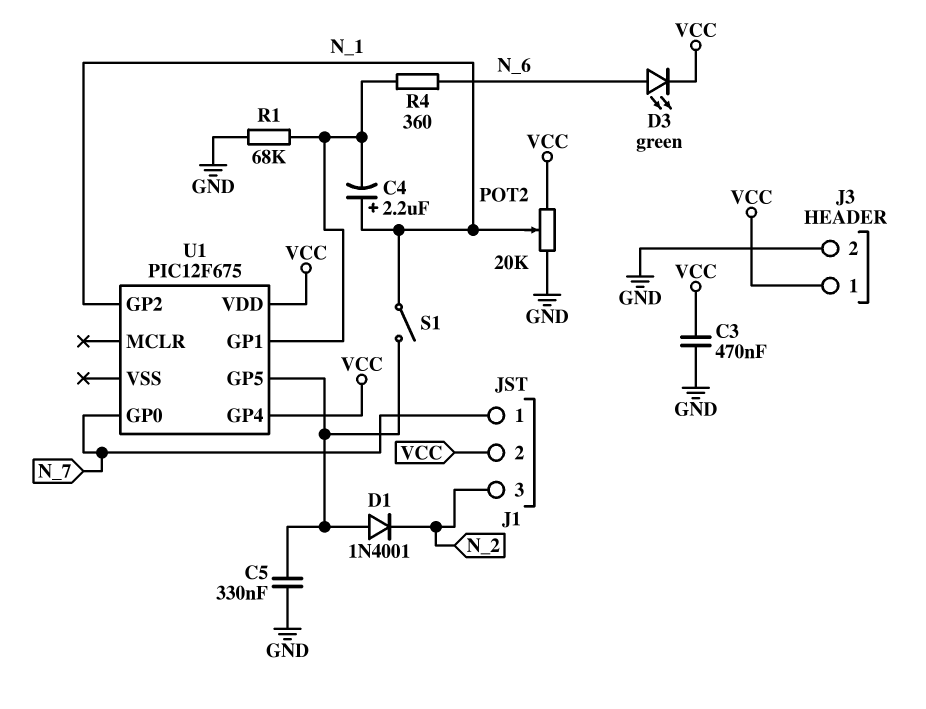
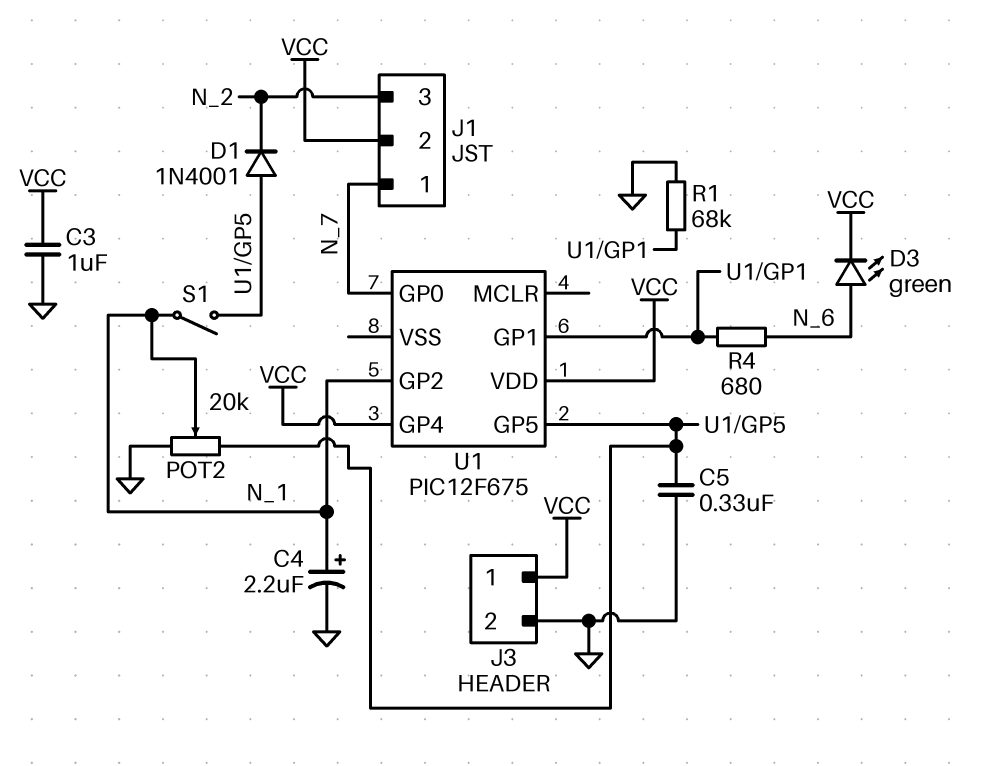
C3: 470nF (GND, VCC) -> 1uF (GND, VCC)
C4: 2.2uF (plus N_1, minus U1/GP1) -> 2.2uF (plus N_1, minus GND)
POT2: 20k (GND, VCC, wiper N_1) -> 20k (GND, U1/GP5, wiper N_1)
R4: 360 (N_6, U1/GP1) -> 680 (N_6, U1/GP1)

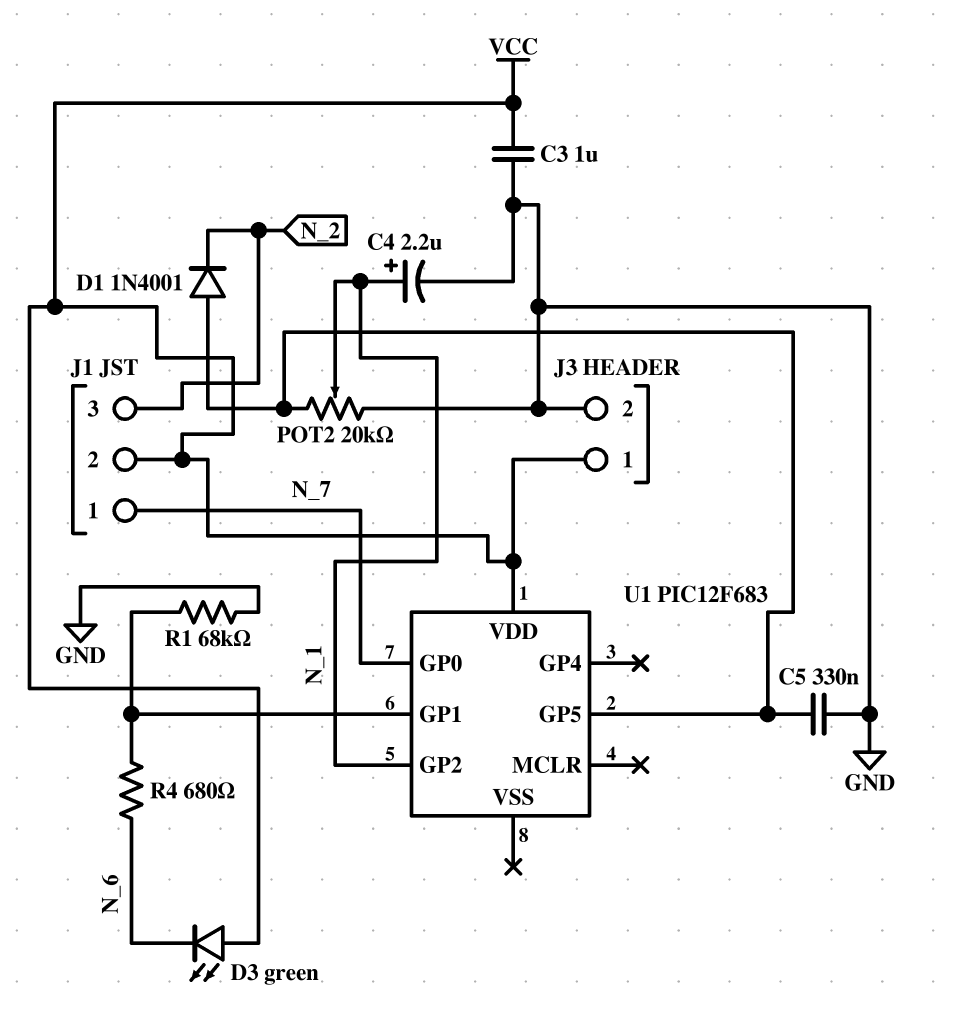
D3: LED green (A N_6, K VCC) -> LED green (A VCC, K N_6)
S1: switch (N_1, U1/GP5) -> none
U1: PIC12F675 -> PIC12F683
U1 pin GP4: VCC -> none

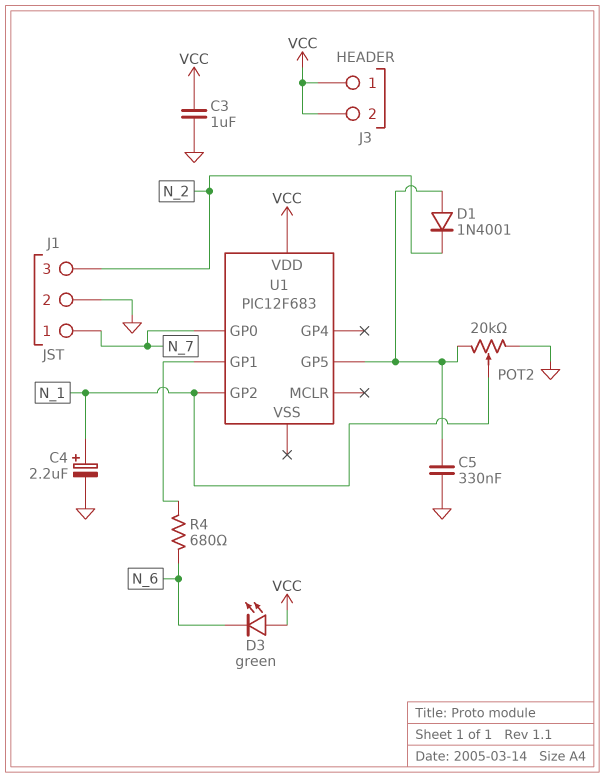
J1 pin 2: VCC -> GND
J3 pin 2: GND -> VCC
R1: 68k (GND, U1/GP1) -> none

